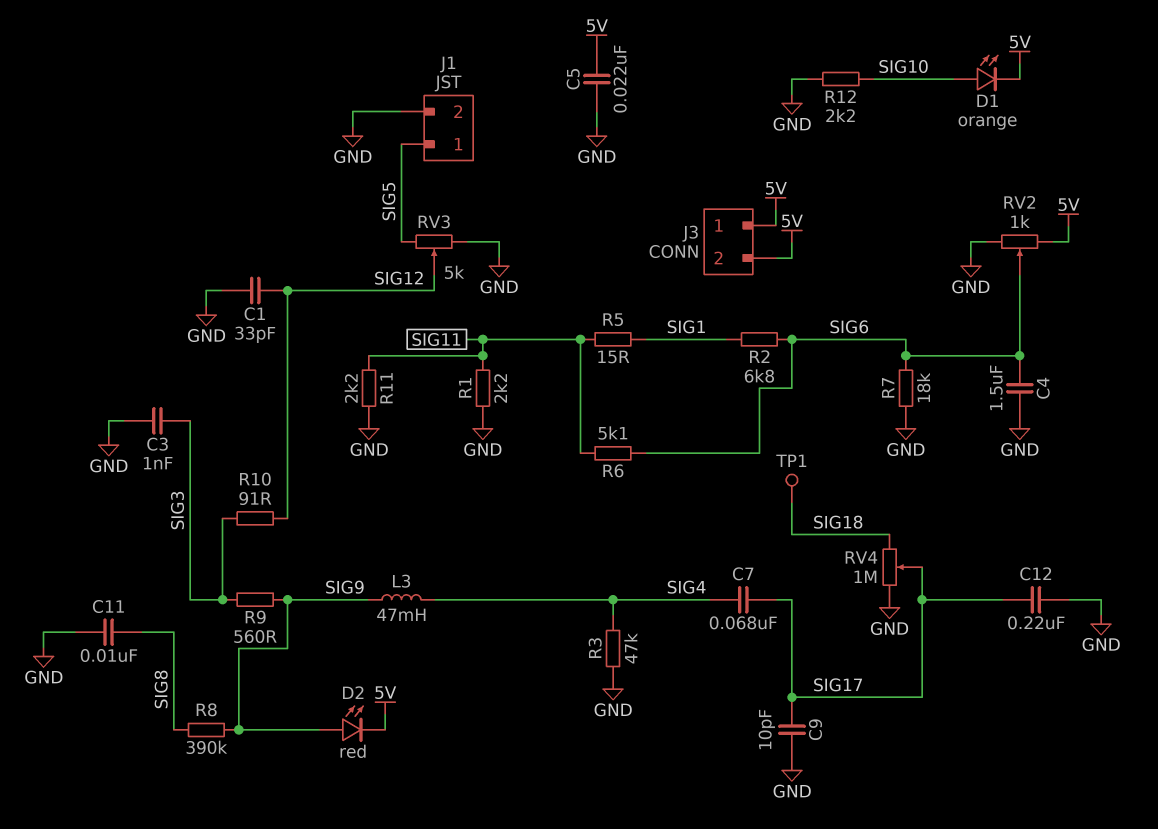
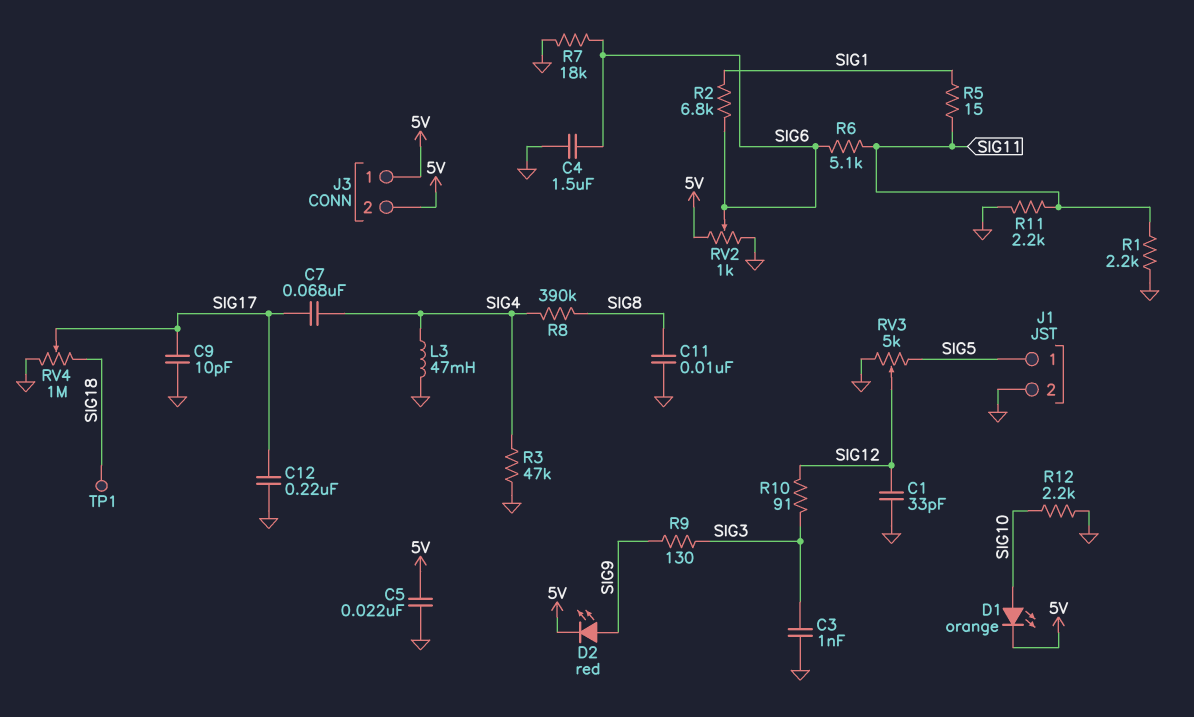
L3: 47mH (SIG4, SIG9) -> 47mH (GND, SIG4)
R8: 390k (SIG8, SIG9) -> 390k (SIG4, SIG8)
R9: 560 (SIG3, SIG9) -> 130 (SIG3, SIG9)

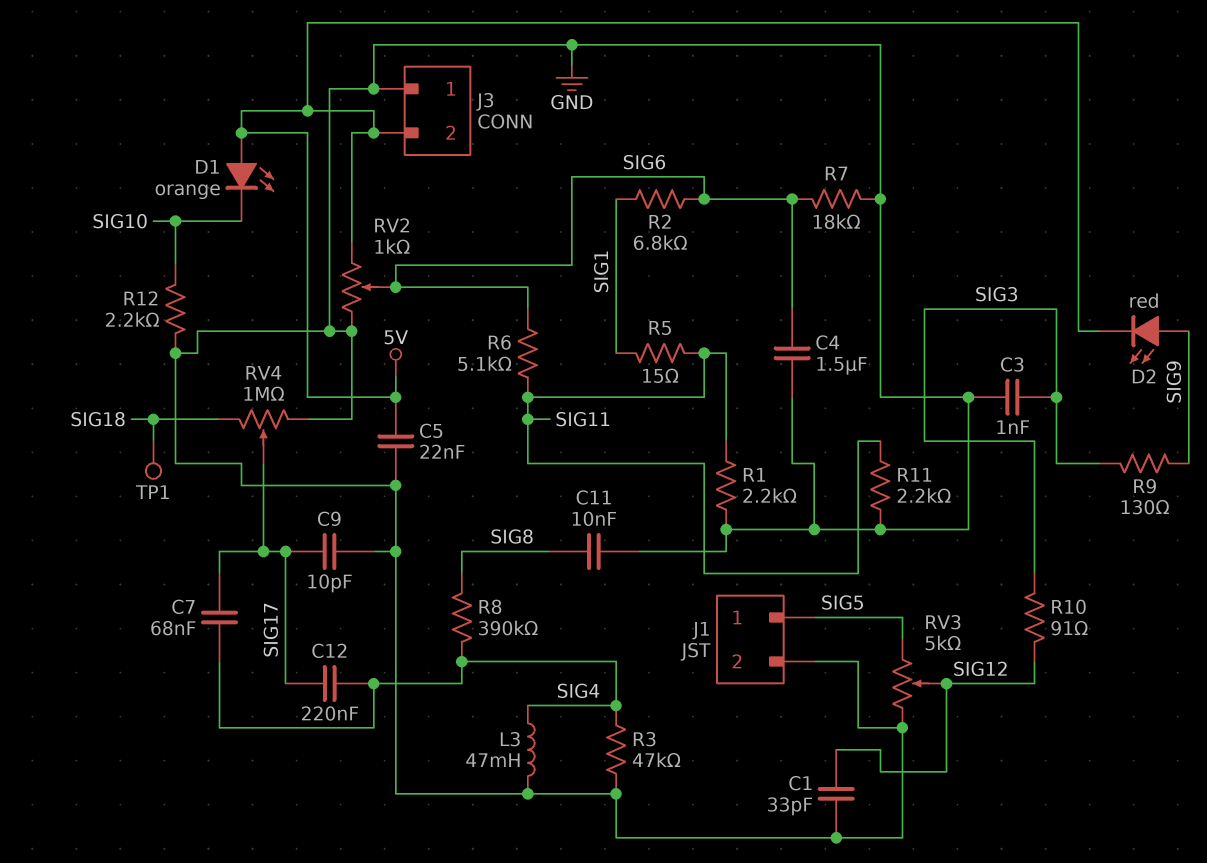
C12: 220nF (GND, SIG17) -> 220nF (SIG4, SIG17)
D1: LED orange (A SIG10, K 5V) -> LED orange (A 5V, K SIG10)
J3 pin 1: 5V -> GND

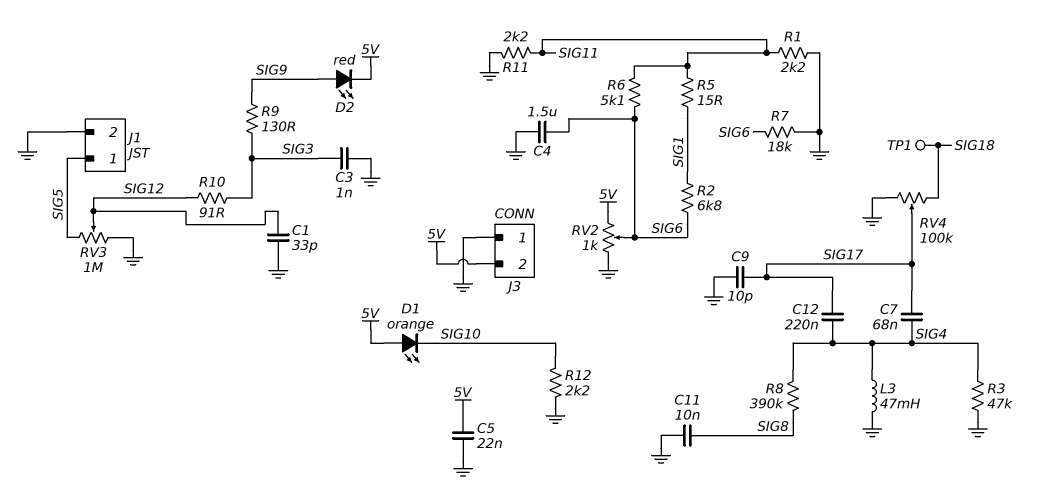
RV3: 5k (GND, SIG5, wiper SIG12) -> 1M (GND, SIG5, wiper SIG12)
RV4: 1M (GND, SIG18, wiper SIG17) -> 100k (GND, SIG18, wiper SIG17)

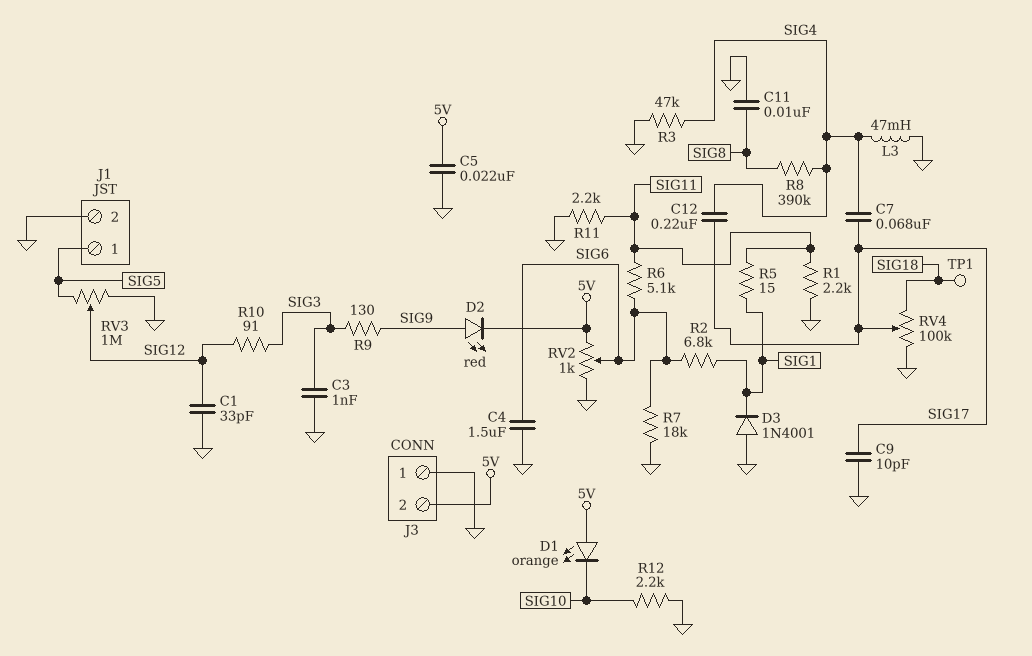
D3: none -> diode 1N4001 (A GND, K SIG1)

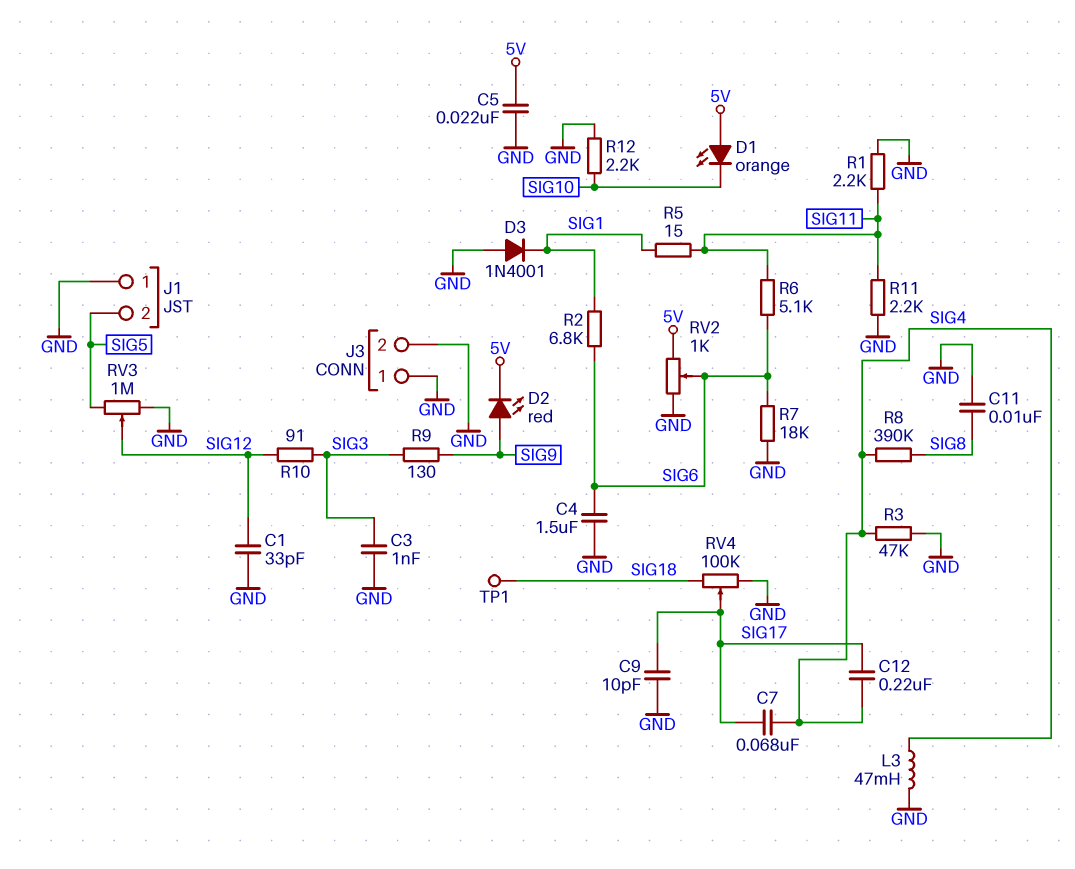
J1 pin 1: SIG5 -> GND
J1 pin 2: GND -> SIG5
J3 pin 2: 5V -> GND

